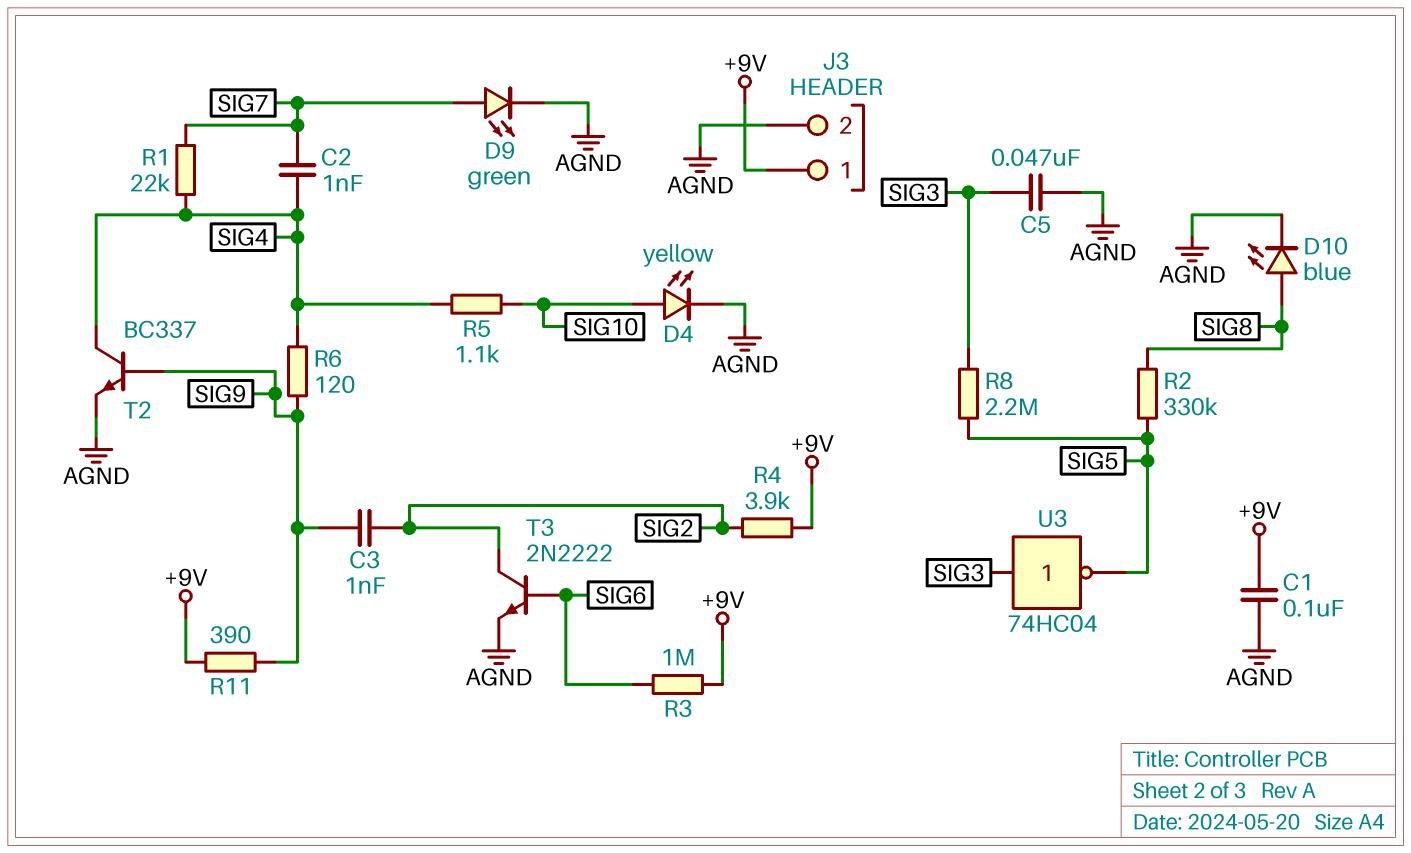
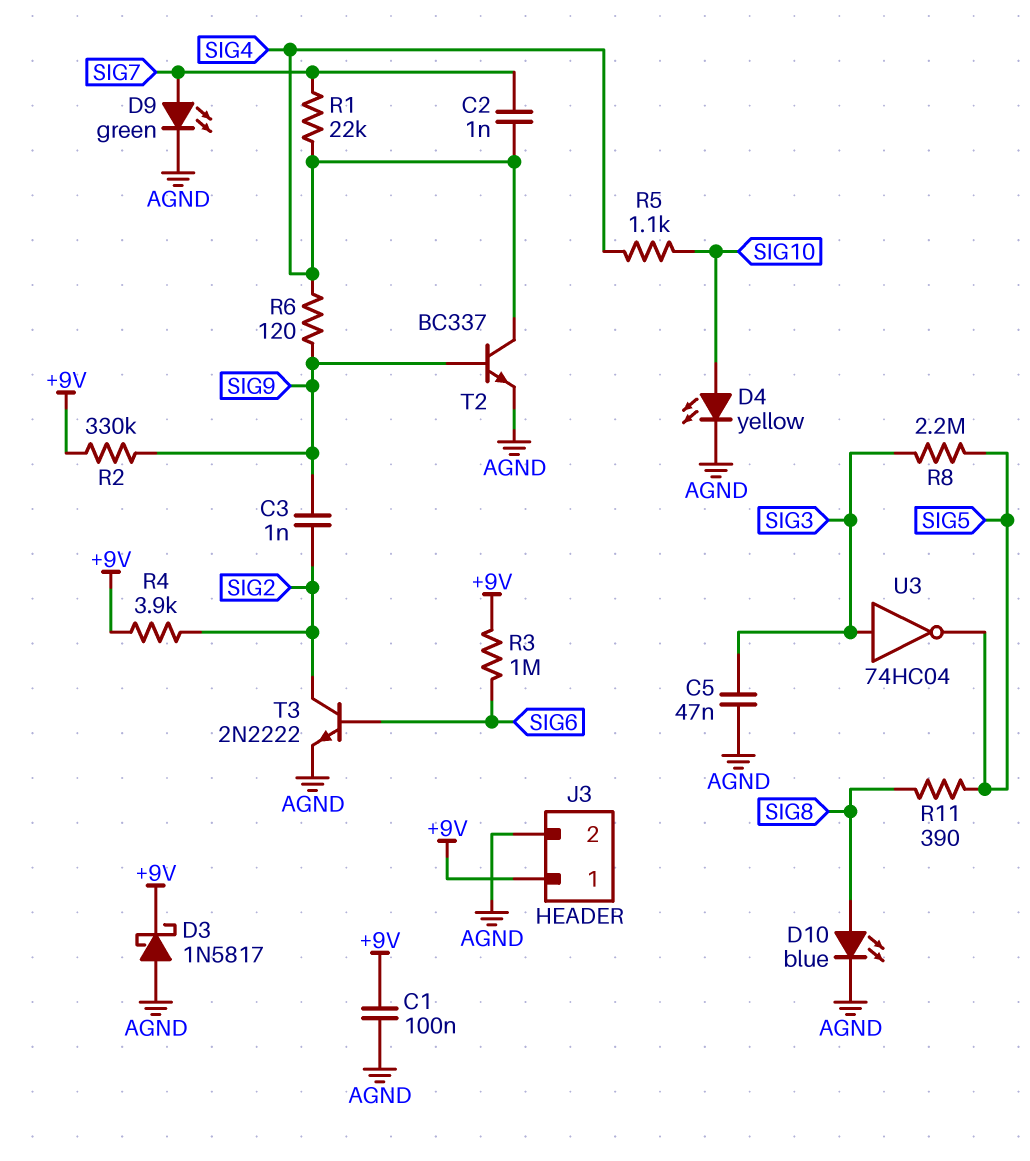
D3: none -> schottky 1N5817 (A AGND, K +9V)
R2: 330k (SIG5, SIG8) -> 330k (+9V, SIG9)
R11: 390 (+9V, SIG9) -> 390 (SIG5, SIG8)

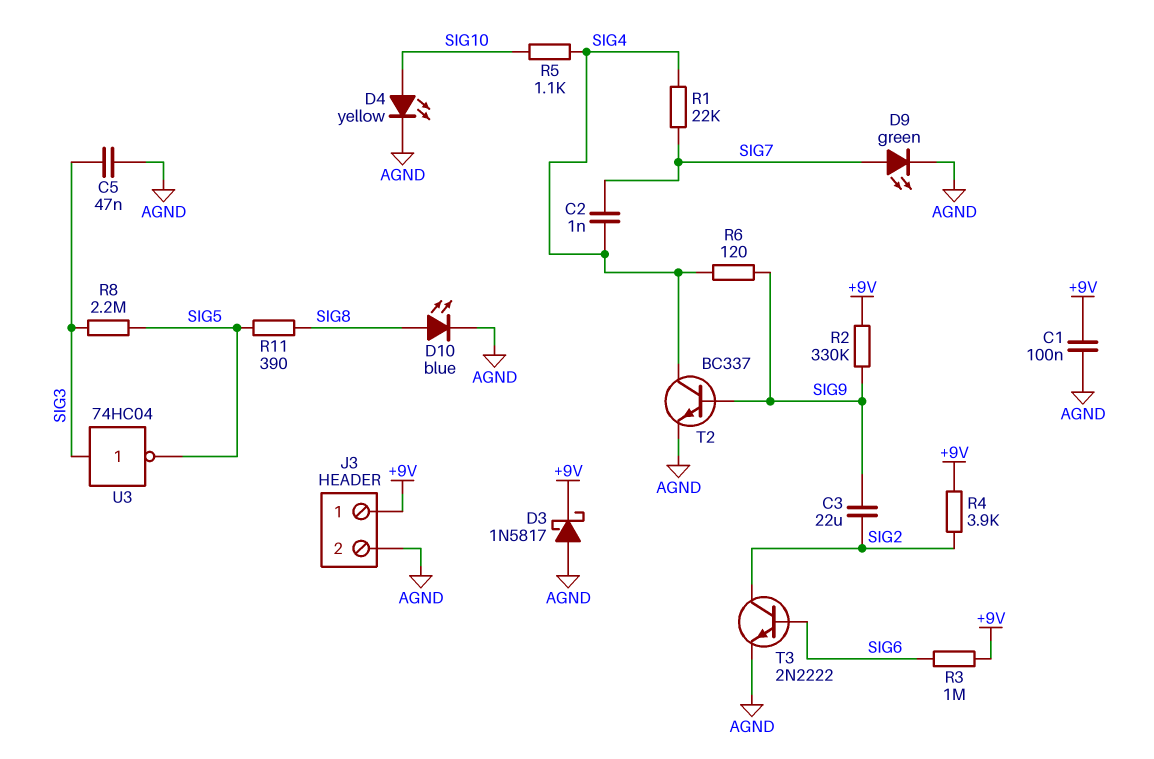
C3: 1nF (SIG2, SIG9) -> 22uF (SIG2, SIG9)

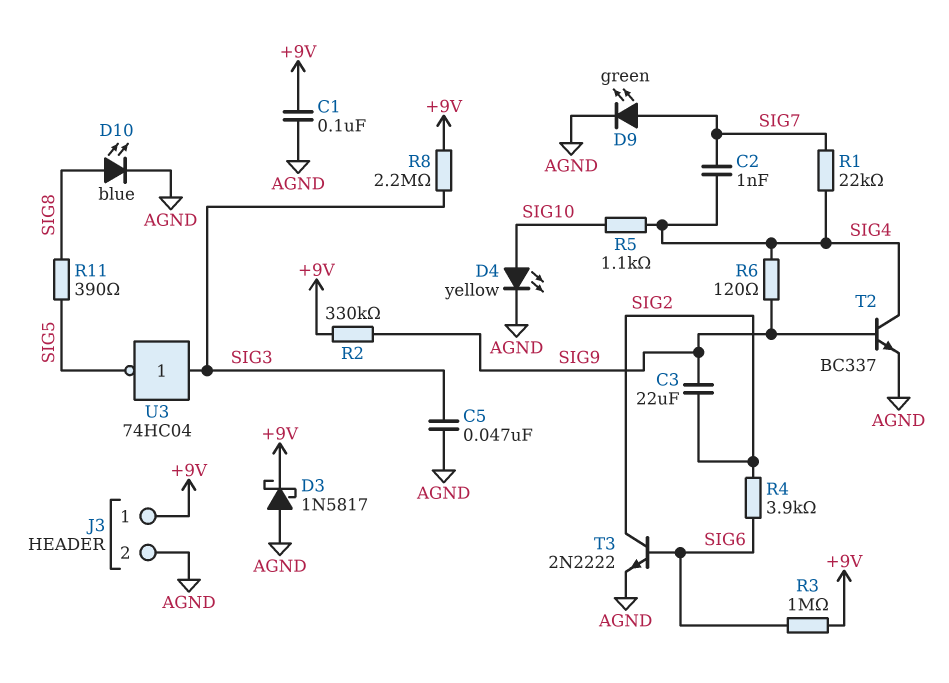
R4: 3.9k (+9V, SIG2) -> 3.9k (SIG2, SIG6)
R8: 2.2M (SIG3, SIG5) -> 2.2M (+9V, SIG3)

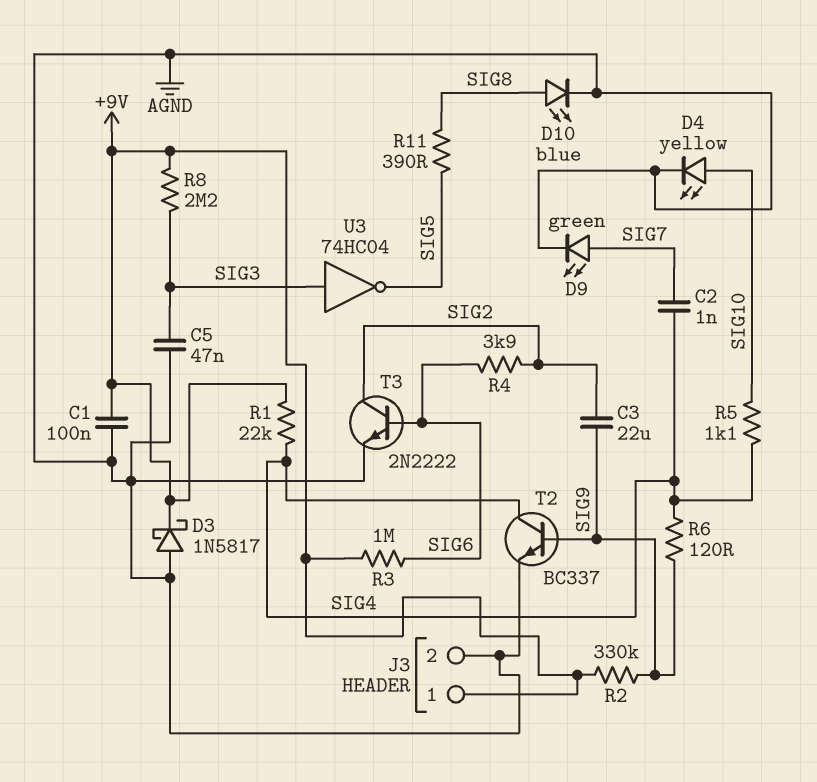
R1: 22k (SIG4, SIG7) -> 22k (+9V, SIG4)

